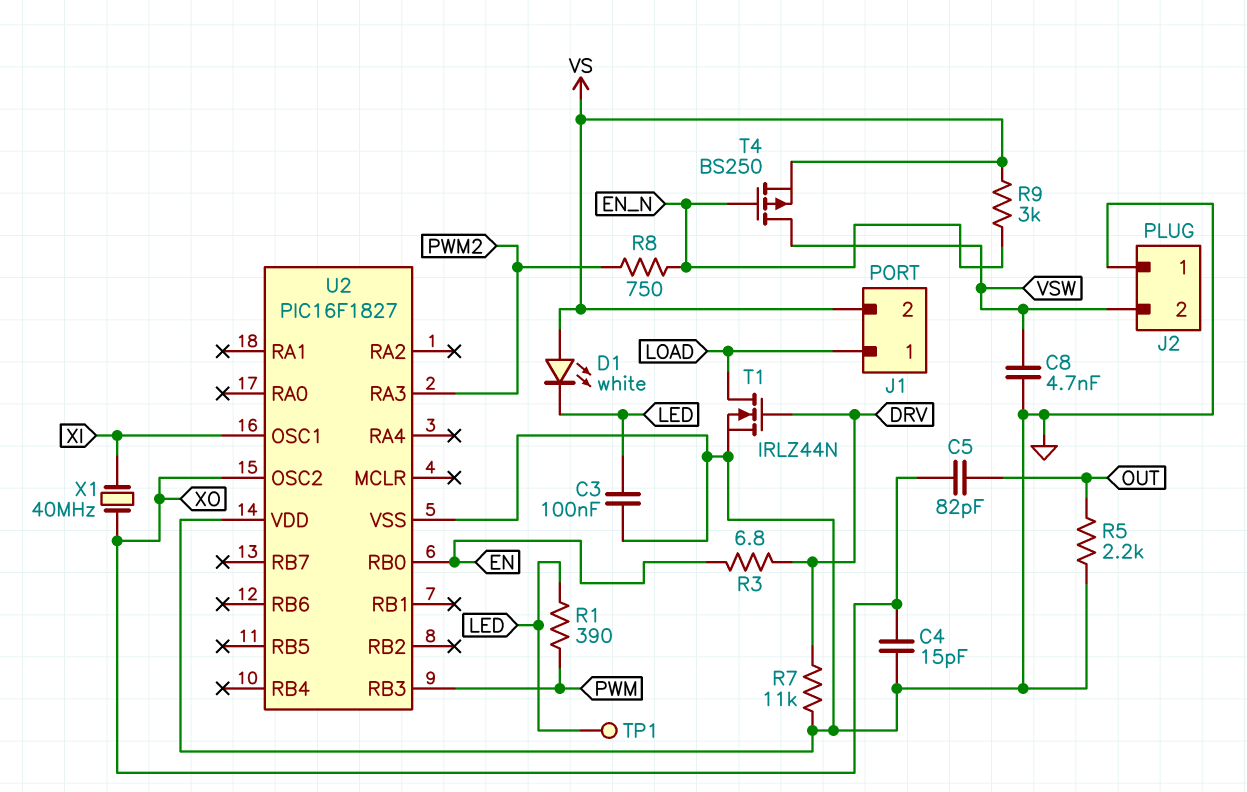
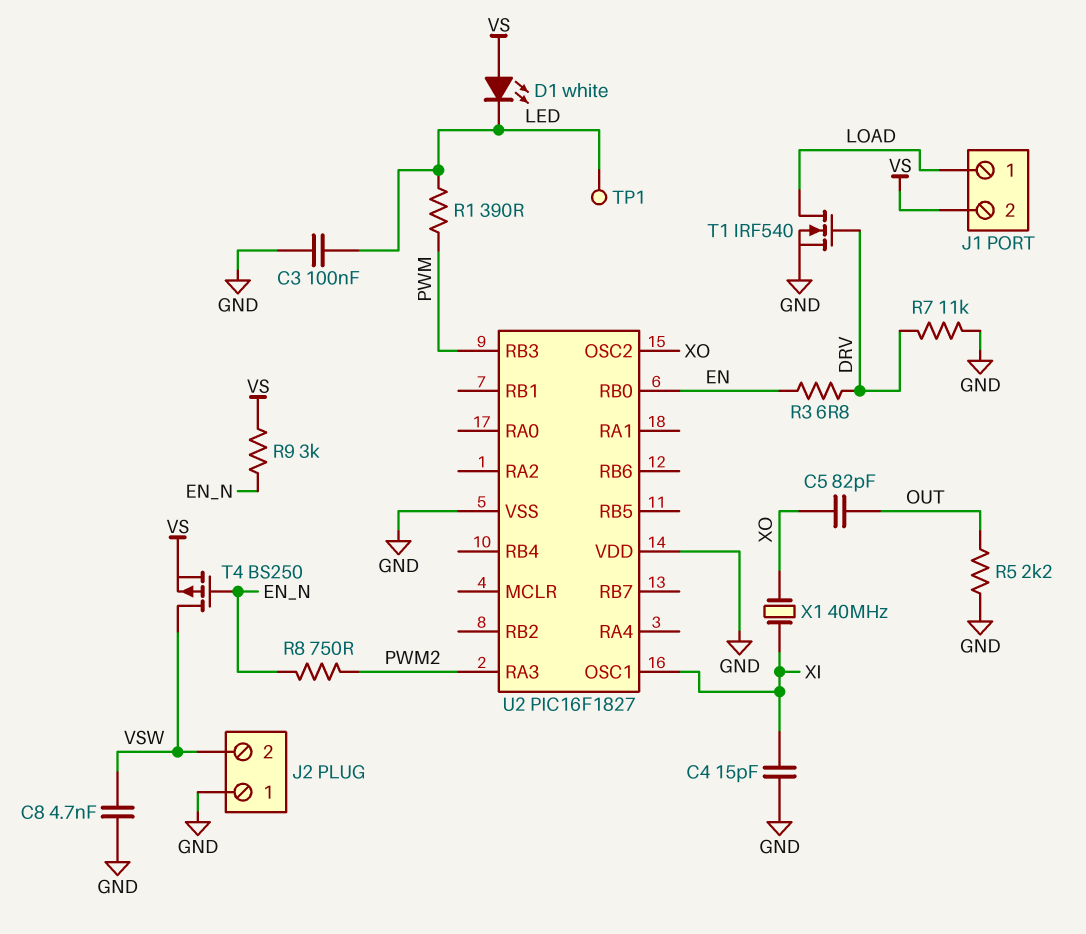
C4: 15pF (GND, XO) -> 15pF (GND, XI)
T1: NMOS IRLZ44N (G DRV, D LOAD, S GND) -> NMOS IRF540 (G DRV, D LOAD, S GND)

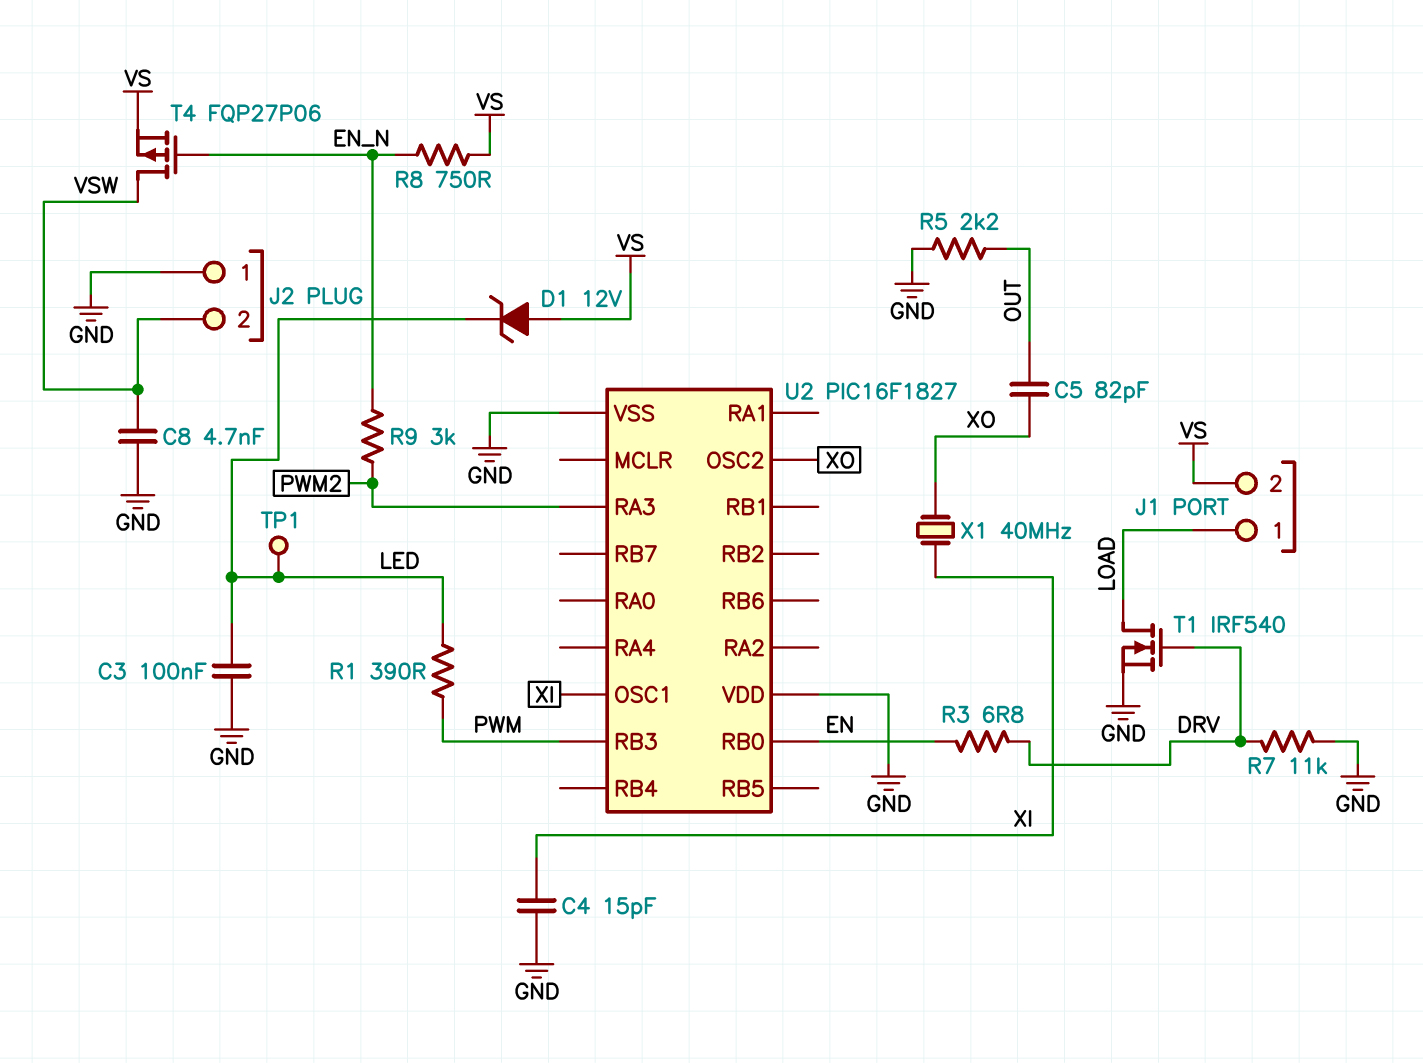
D1: LED white (A VS, K LED) -> zener 12V (A VS, K LED)
R8: 750 (EN_N, PWM2) -> 750 (EN_N, VS)
R9: 3k (EN_N, VS) -> 3k (EN_N, PWM2)
T4: PMOS BS250 (G EN_N, D VSW, S VS) -> PMOS FQP27P06 (G EN_N, D VSW, S VS)

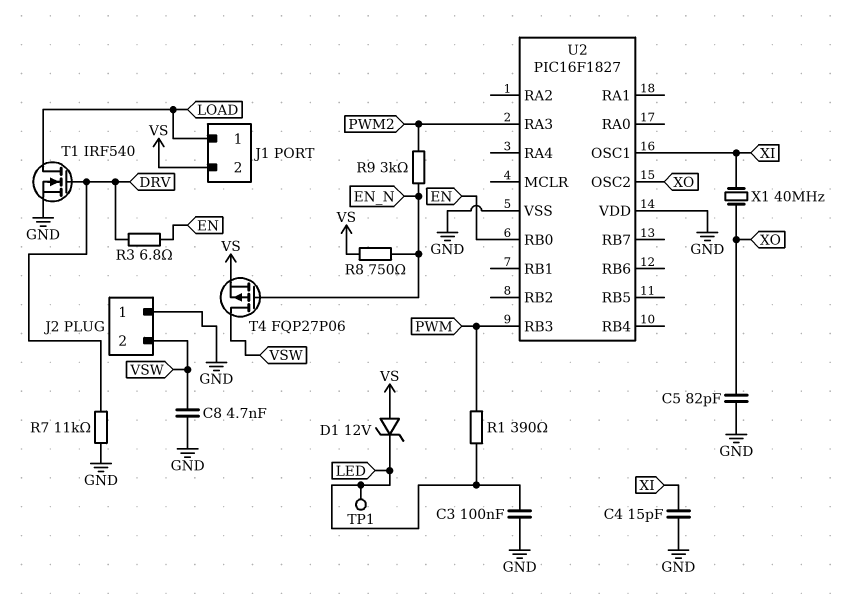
C5: 82pF (OUT, XO) -> 82pF (GND, XO)
R5: 2.2k (GND, OUT) -> none

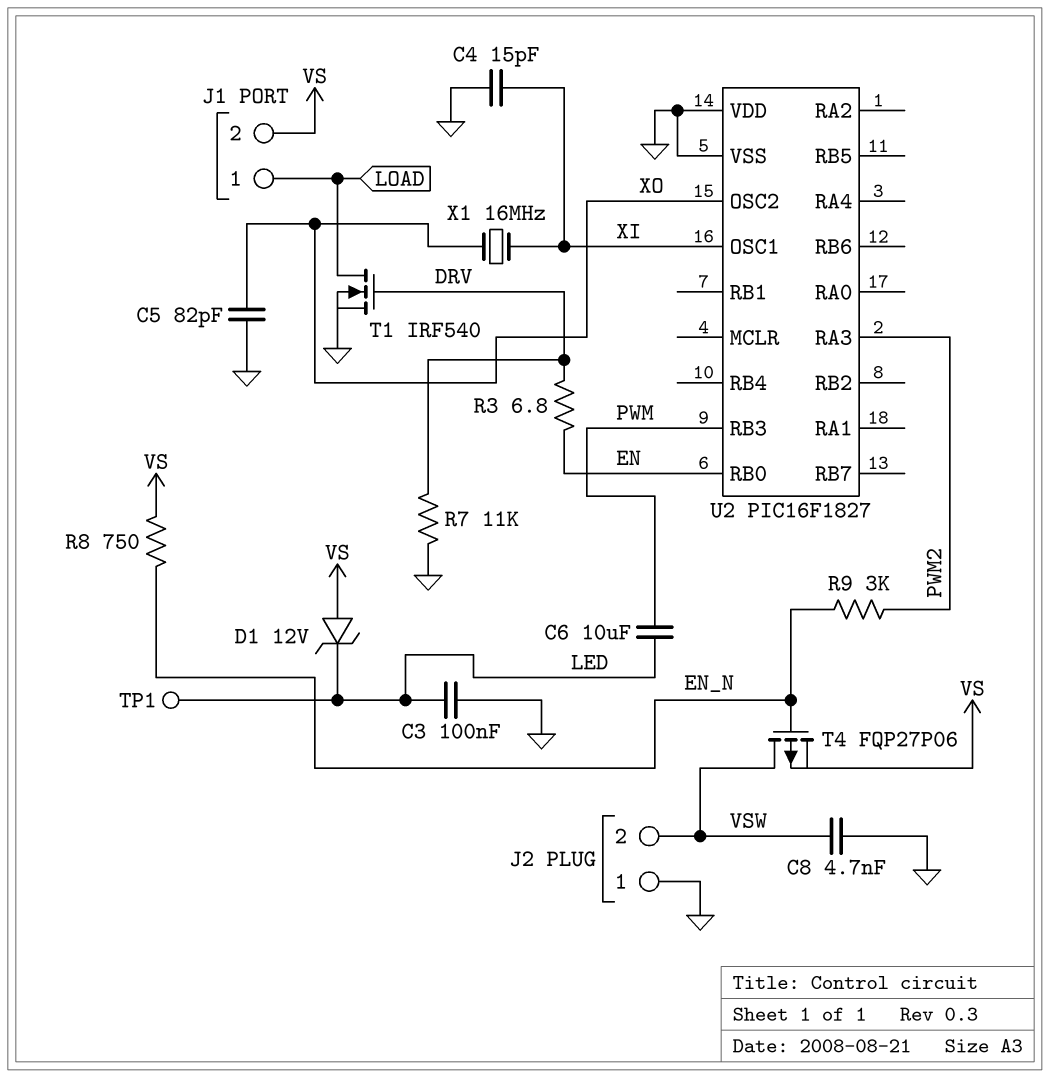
C6: none -> 10uF (LED, PWM)
R1: 390 (LED, PWM) -> none
X1: 40MHz (XI, XO) -> 16MHz (XI, XO)

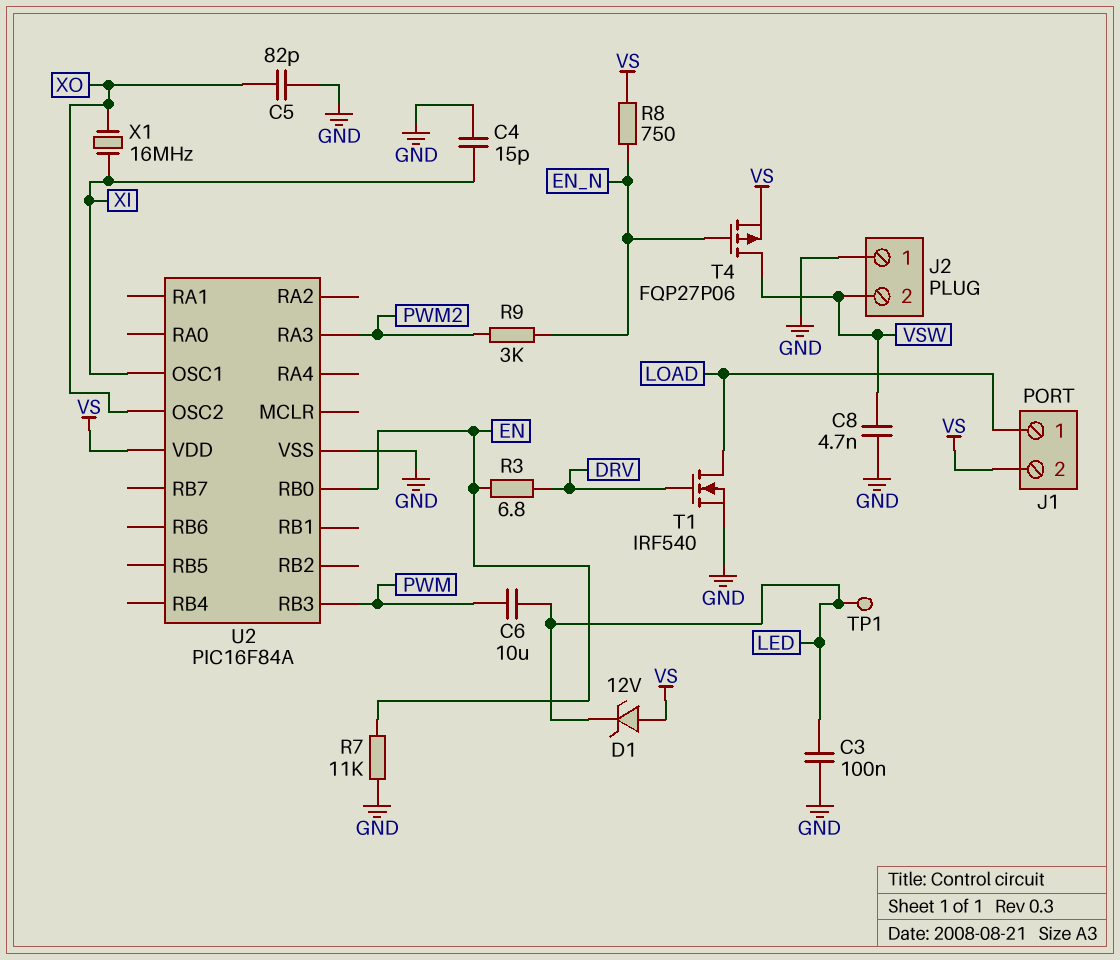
R7: 11k (DRV, GND) -> 11k (EN, GND)
U2: PIC16F1827 -> PIC16F84A
U2 pin VDD: GND -> VS

